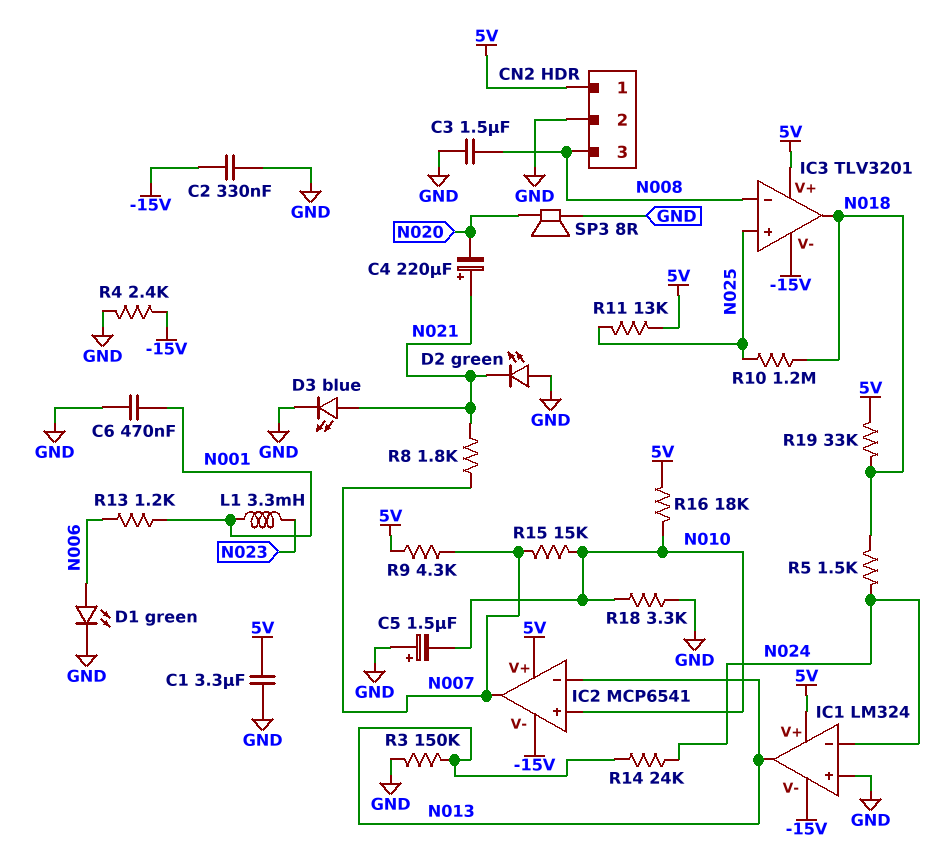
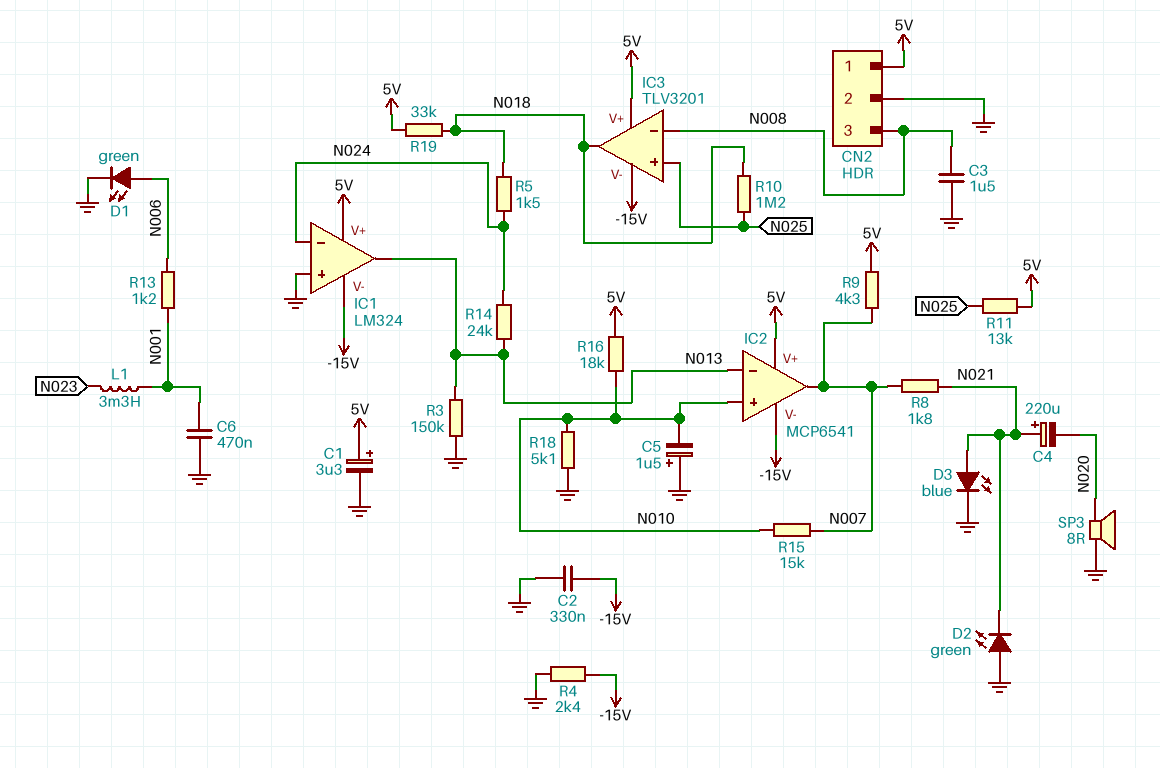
C1: 3.3uF (5V, GND) -> 3.3uF (plus 5V, minus GND)
R18: 3.3k (GND, N010) -> 5.1k (GND, N010)

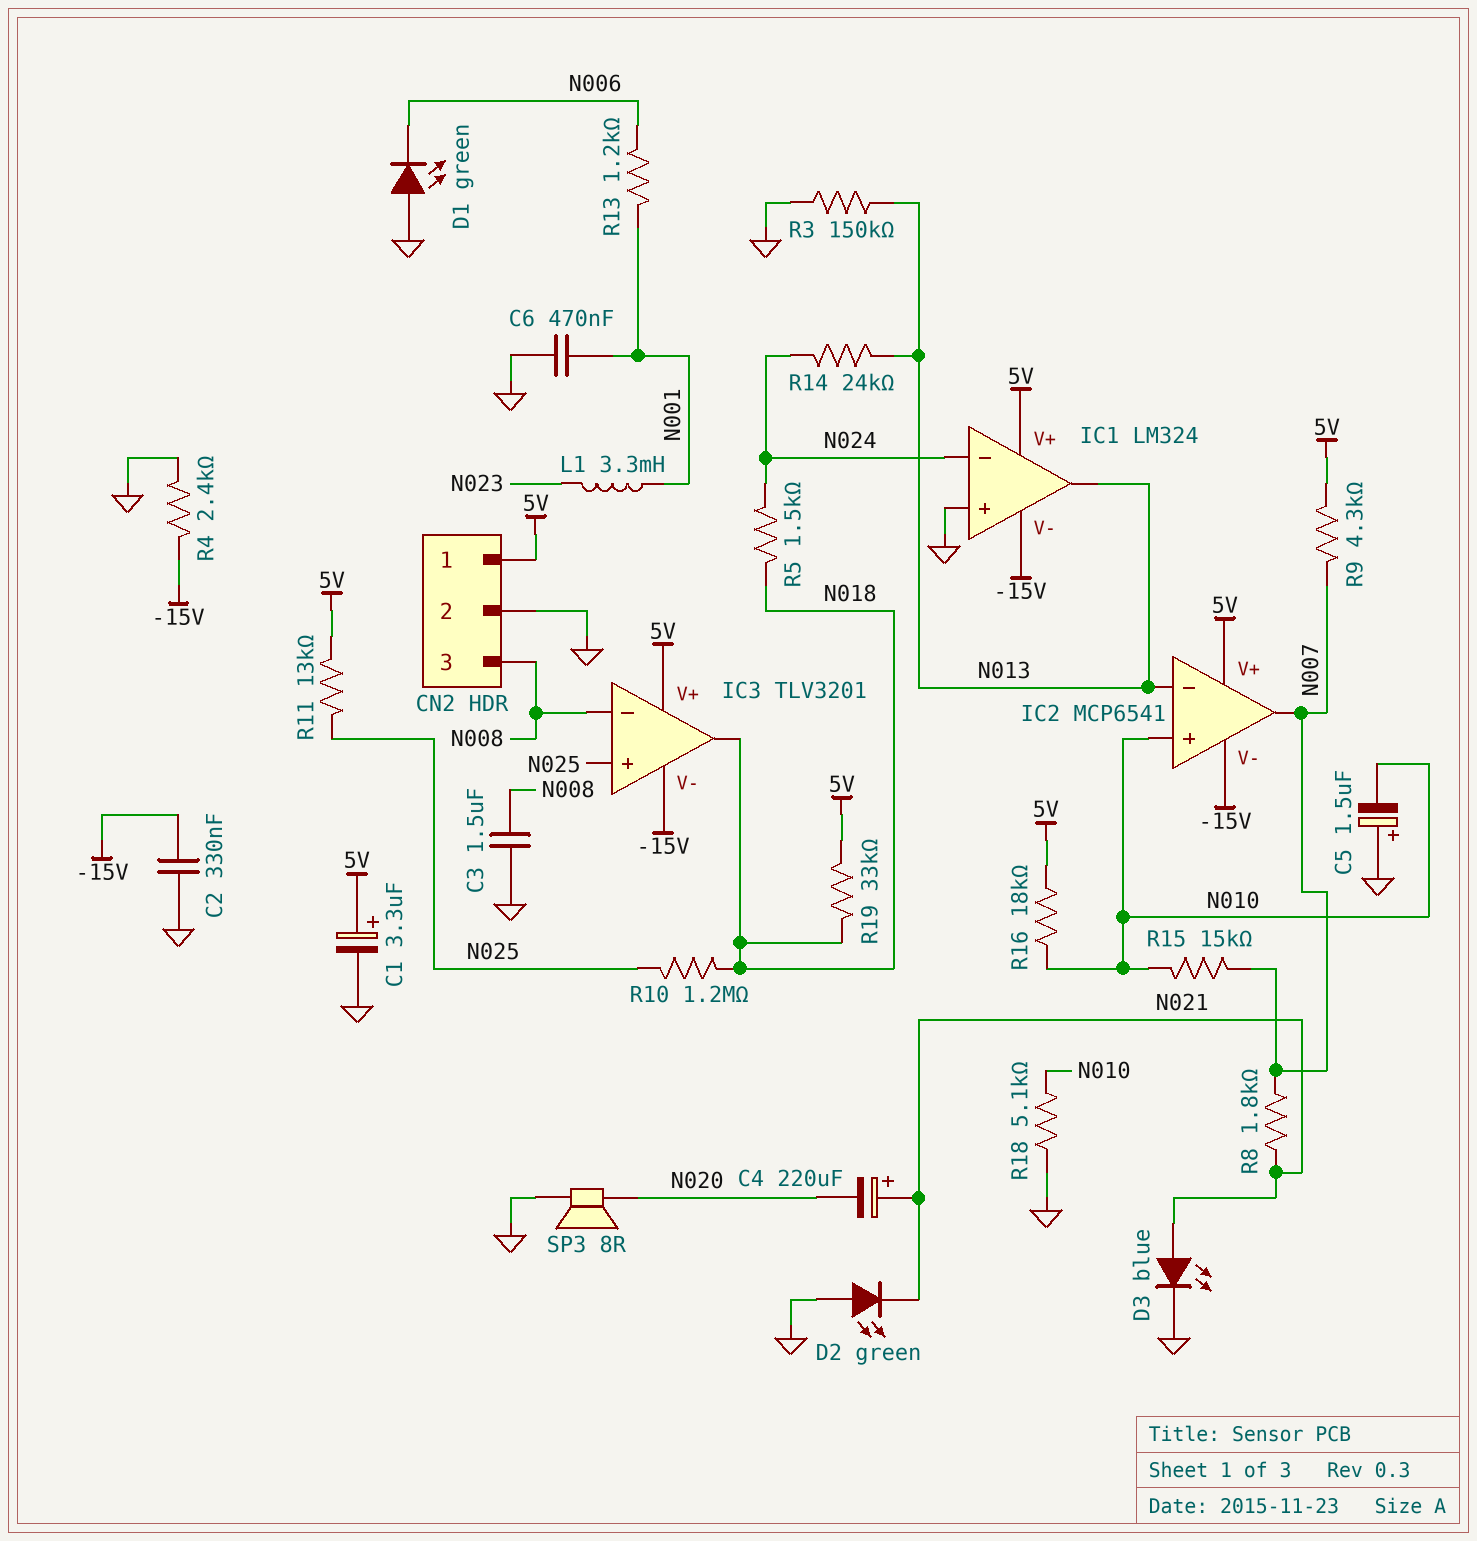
D1: LED green (A N006, K GND) -> LED green (A GND, K N006)

